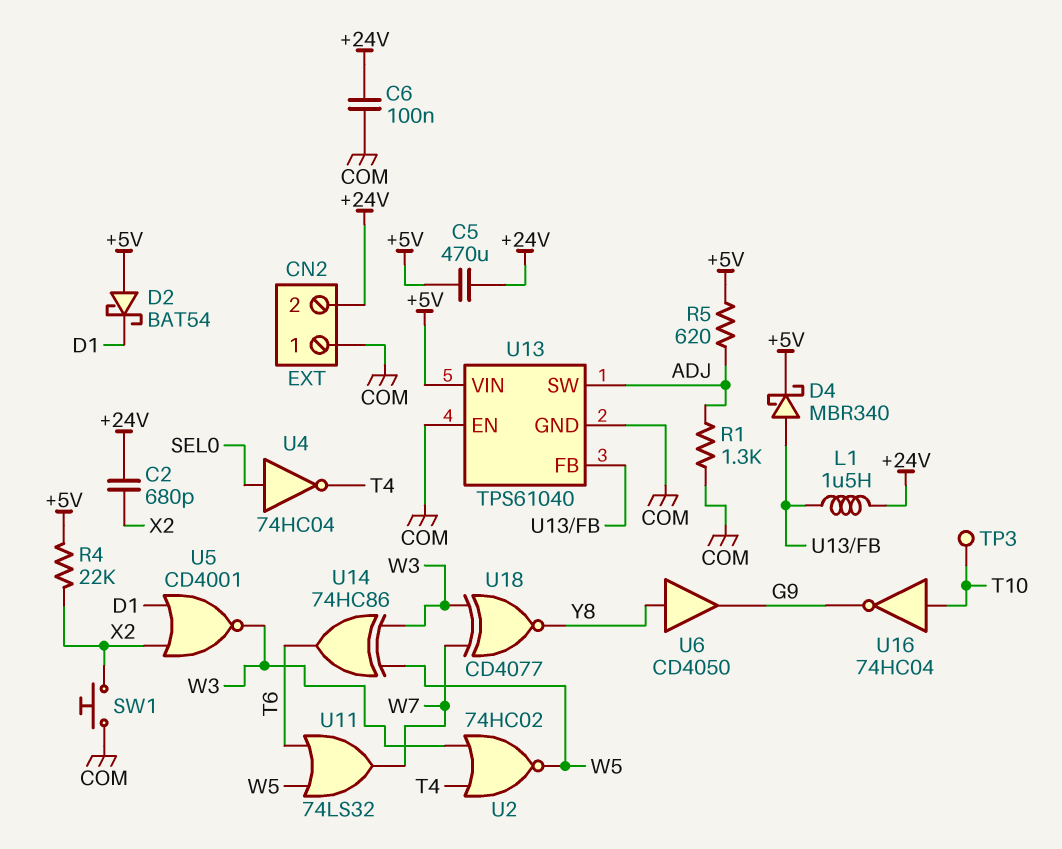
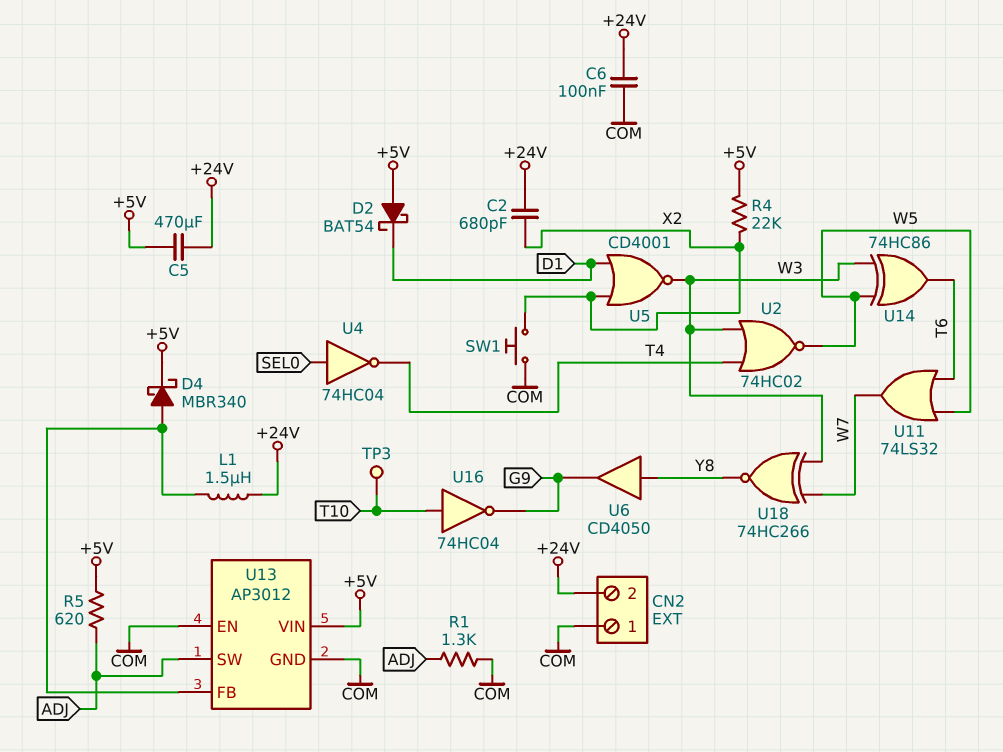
U13: TPS61040 -> AP3012
U18: XNOR CD4077 (in W3, in W7, out Y8) -> XNOR 74HC266 (in W3, in W7, out Y8)

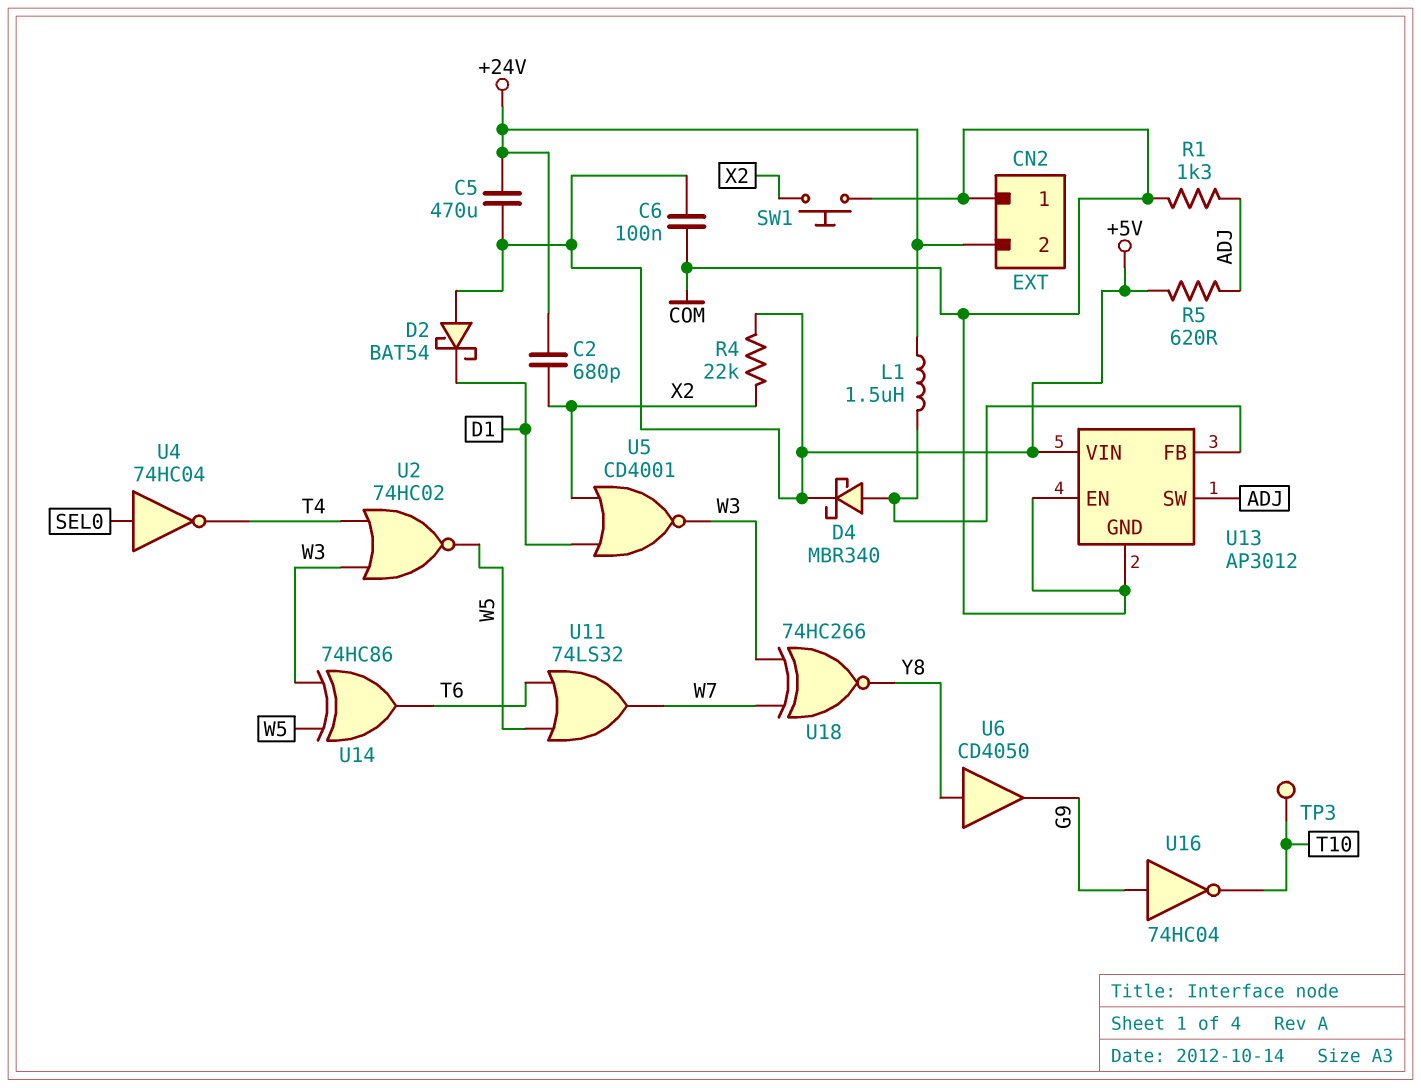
C6: 100nF (+24V, COM) -> 100nF (+5V, COM)
U16: NOT 74HC04 (in T10, out G9) -> NOT 74HC04 (in G9, out T10)

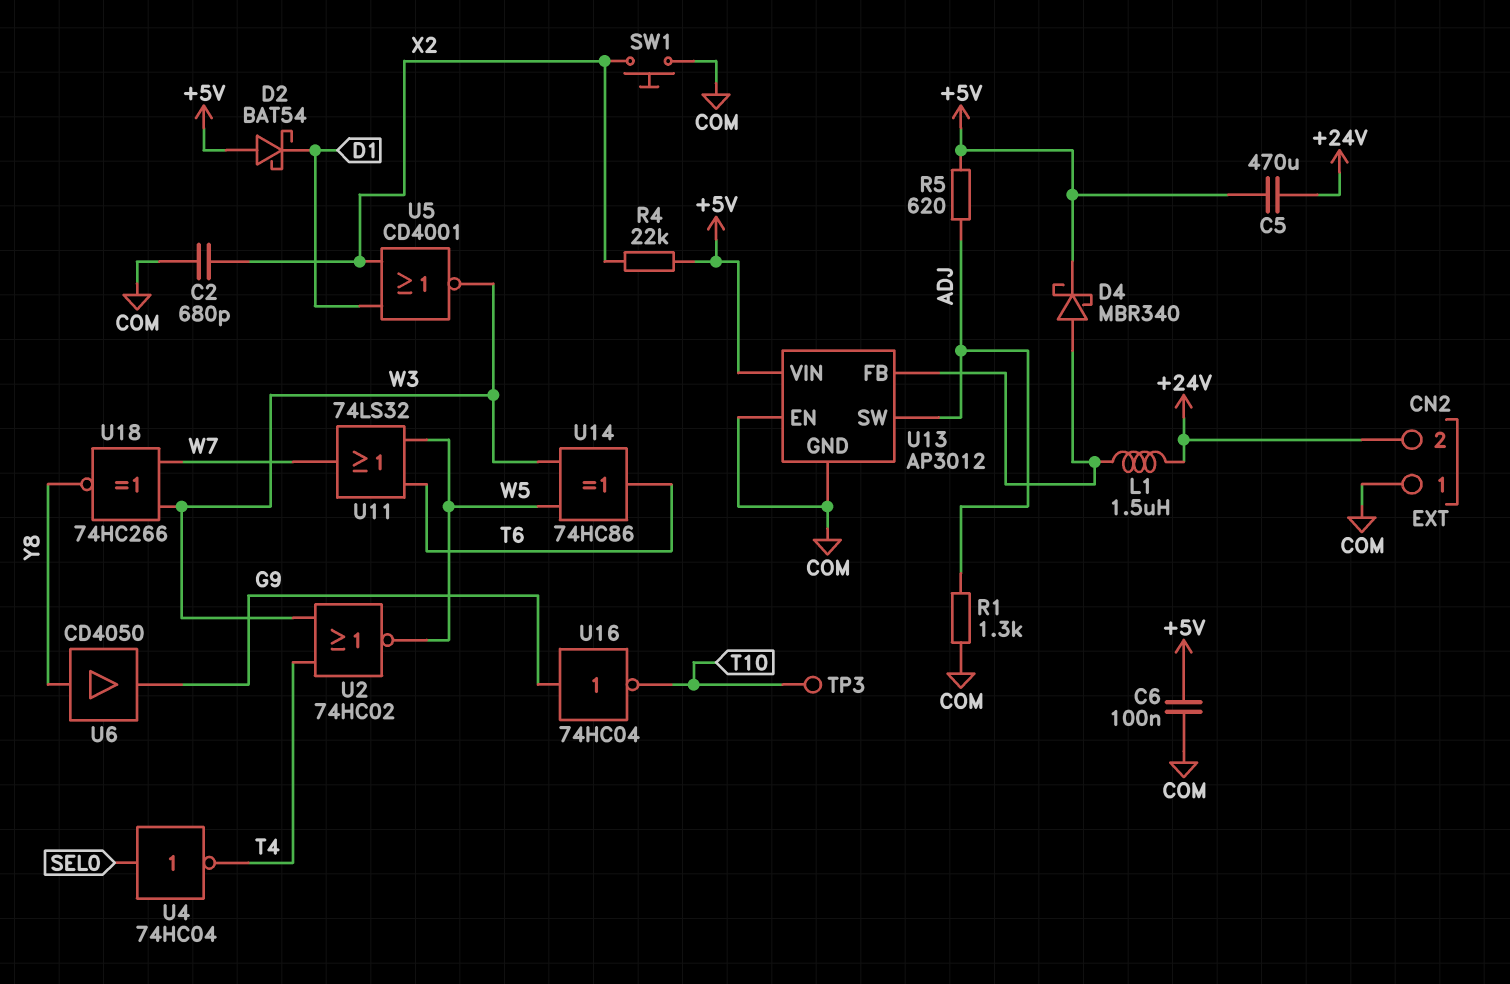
C2: 680pF (+24V, X2) -> 680pF (COM, X2)

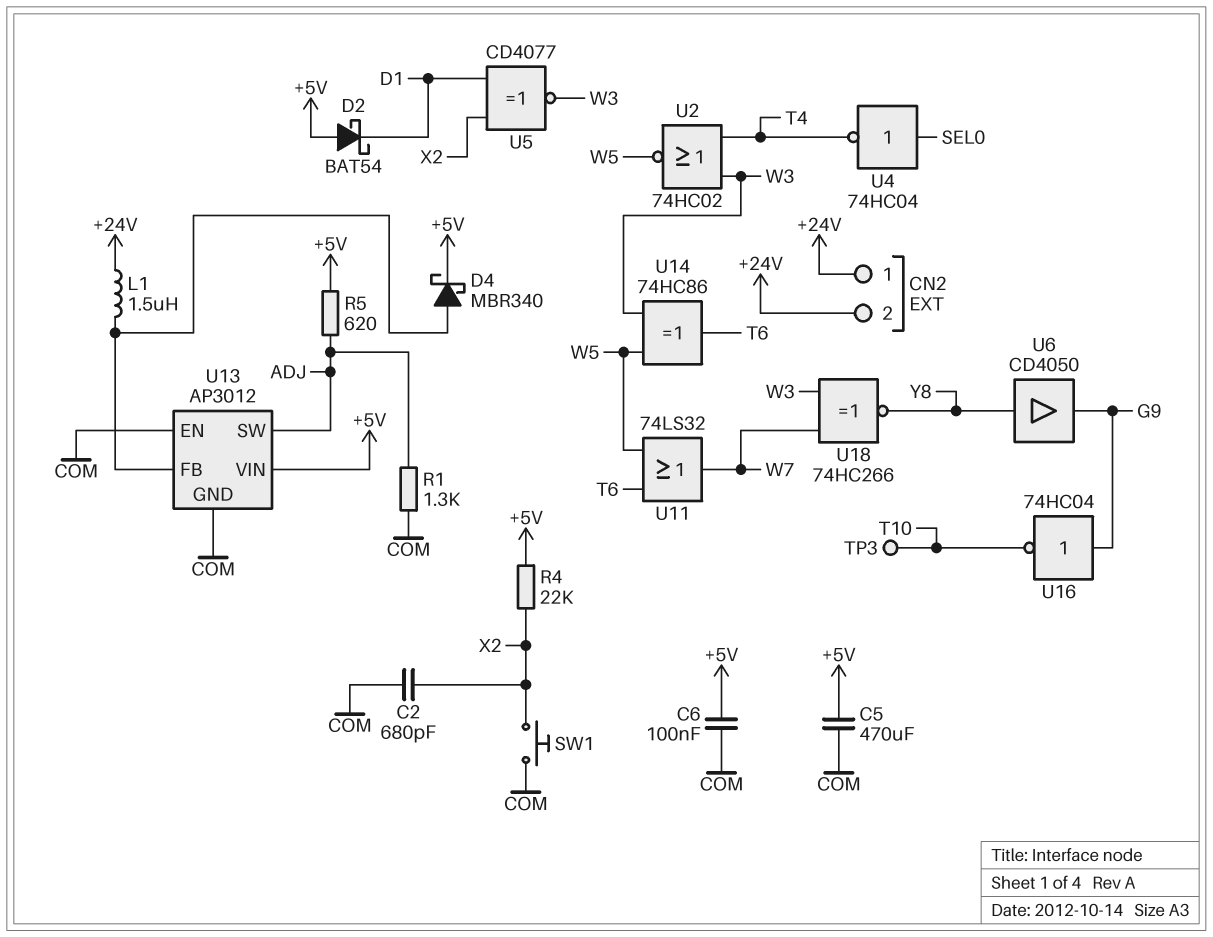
C5: 470uF (+5V, +24V) -> 470uF (+5V, COM)
CN2 pin 1: COM -> +24V
U5: NOR CD4001 (in D1, in X2, out W3) -> XNOR CD4077 (in D1, in X2, out W3)

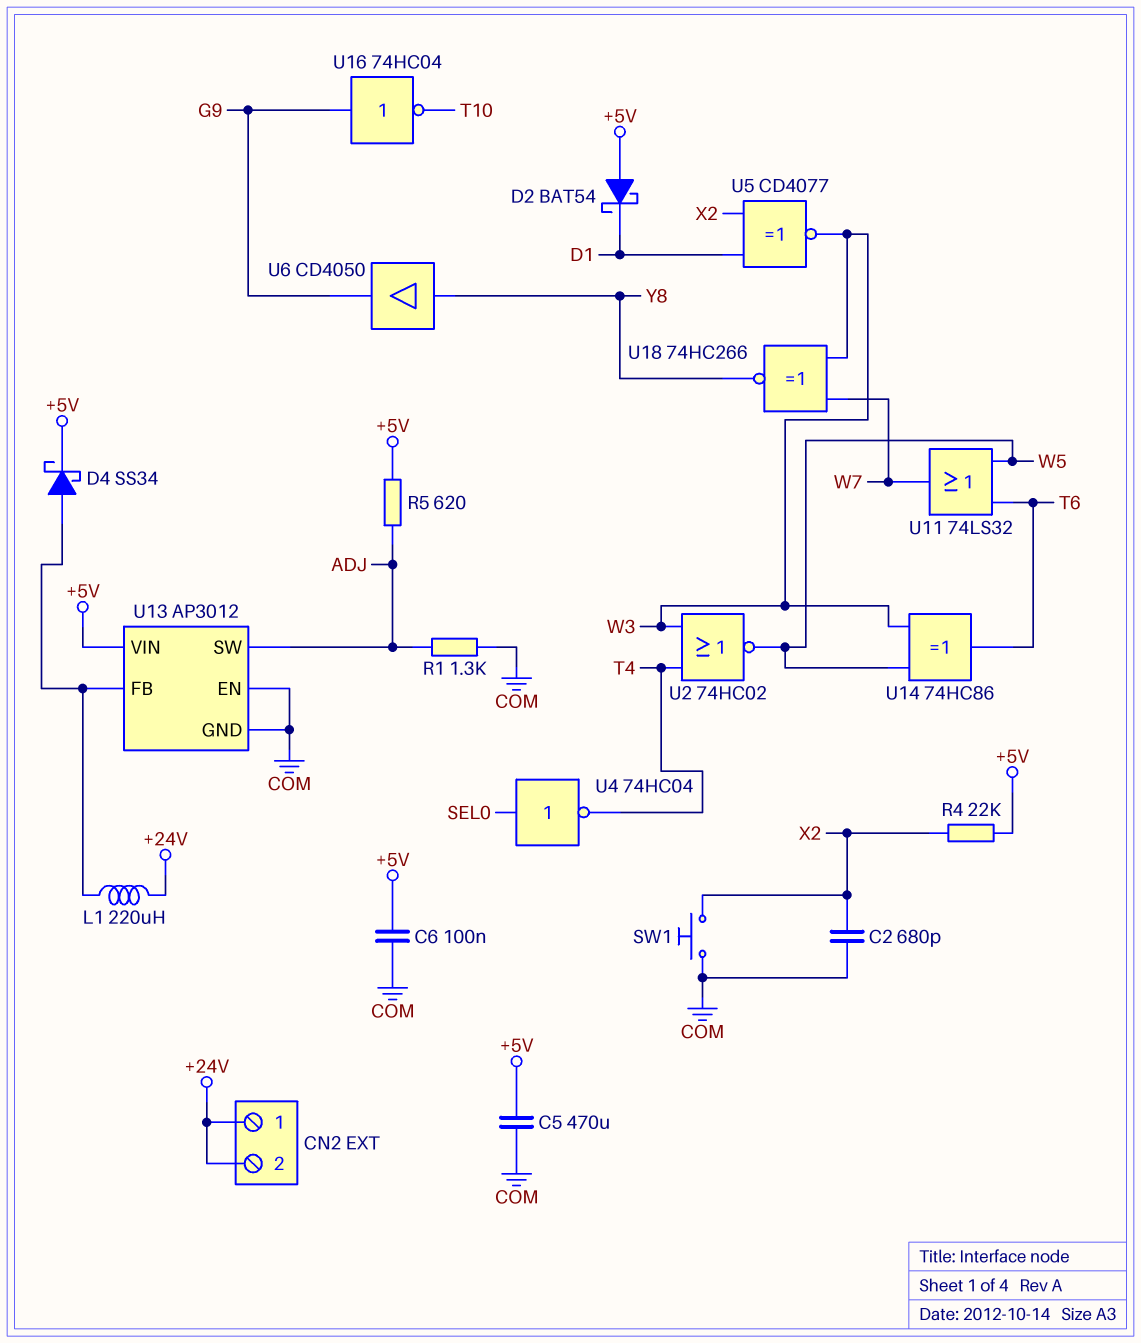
D4: schottky MBR340 (A U13/FB, K +5V) -> schottky SS34 (A U13/FB, K +5V)
L1: 1.5uH (+24V, U13/FB) -> 220uH (+24V, U13/FB)
TP3: test point (T10) -> none

